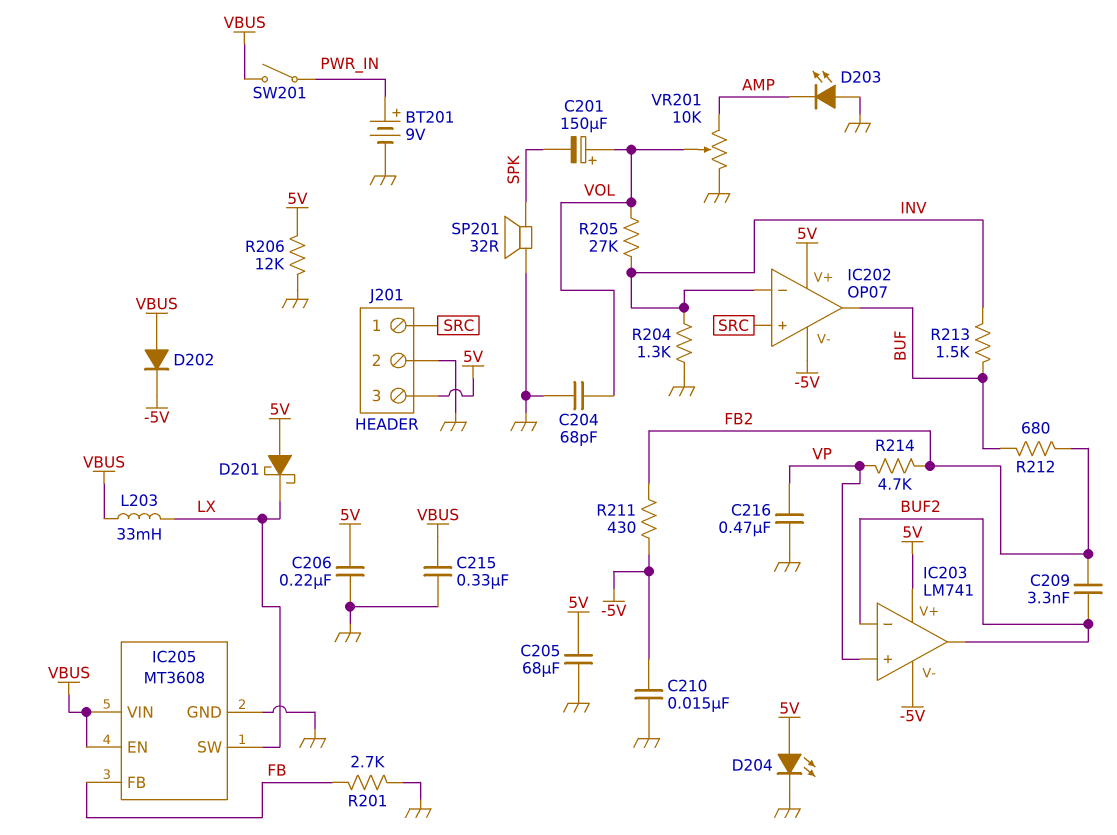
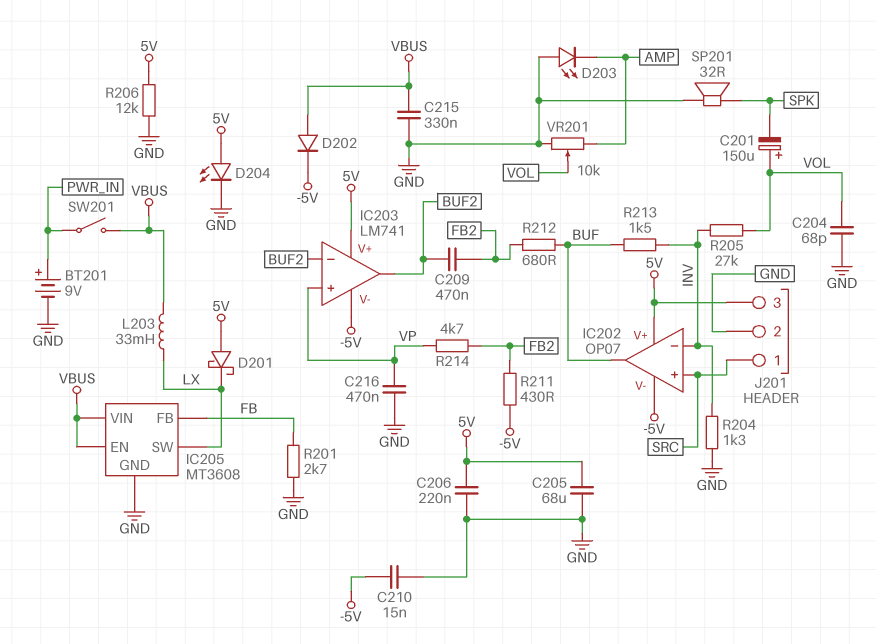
C209: 3.3nF (BUF2, FB2) -> 470nF (BUF2, FB2)

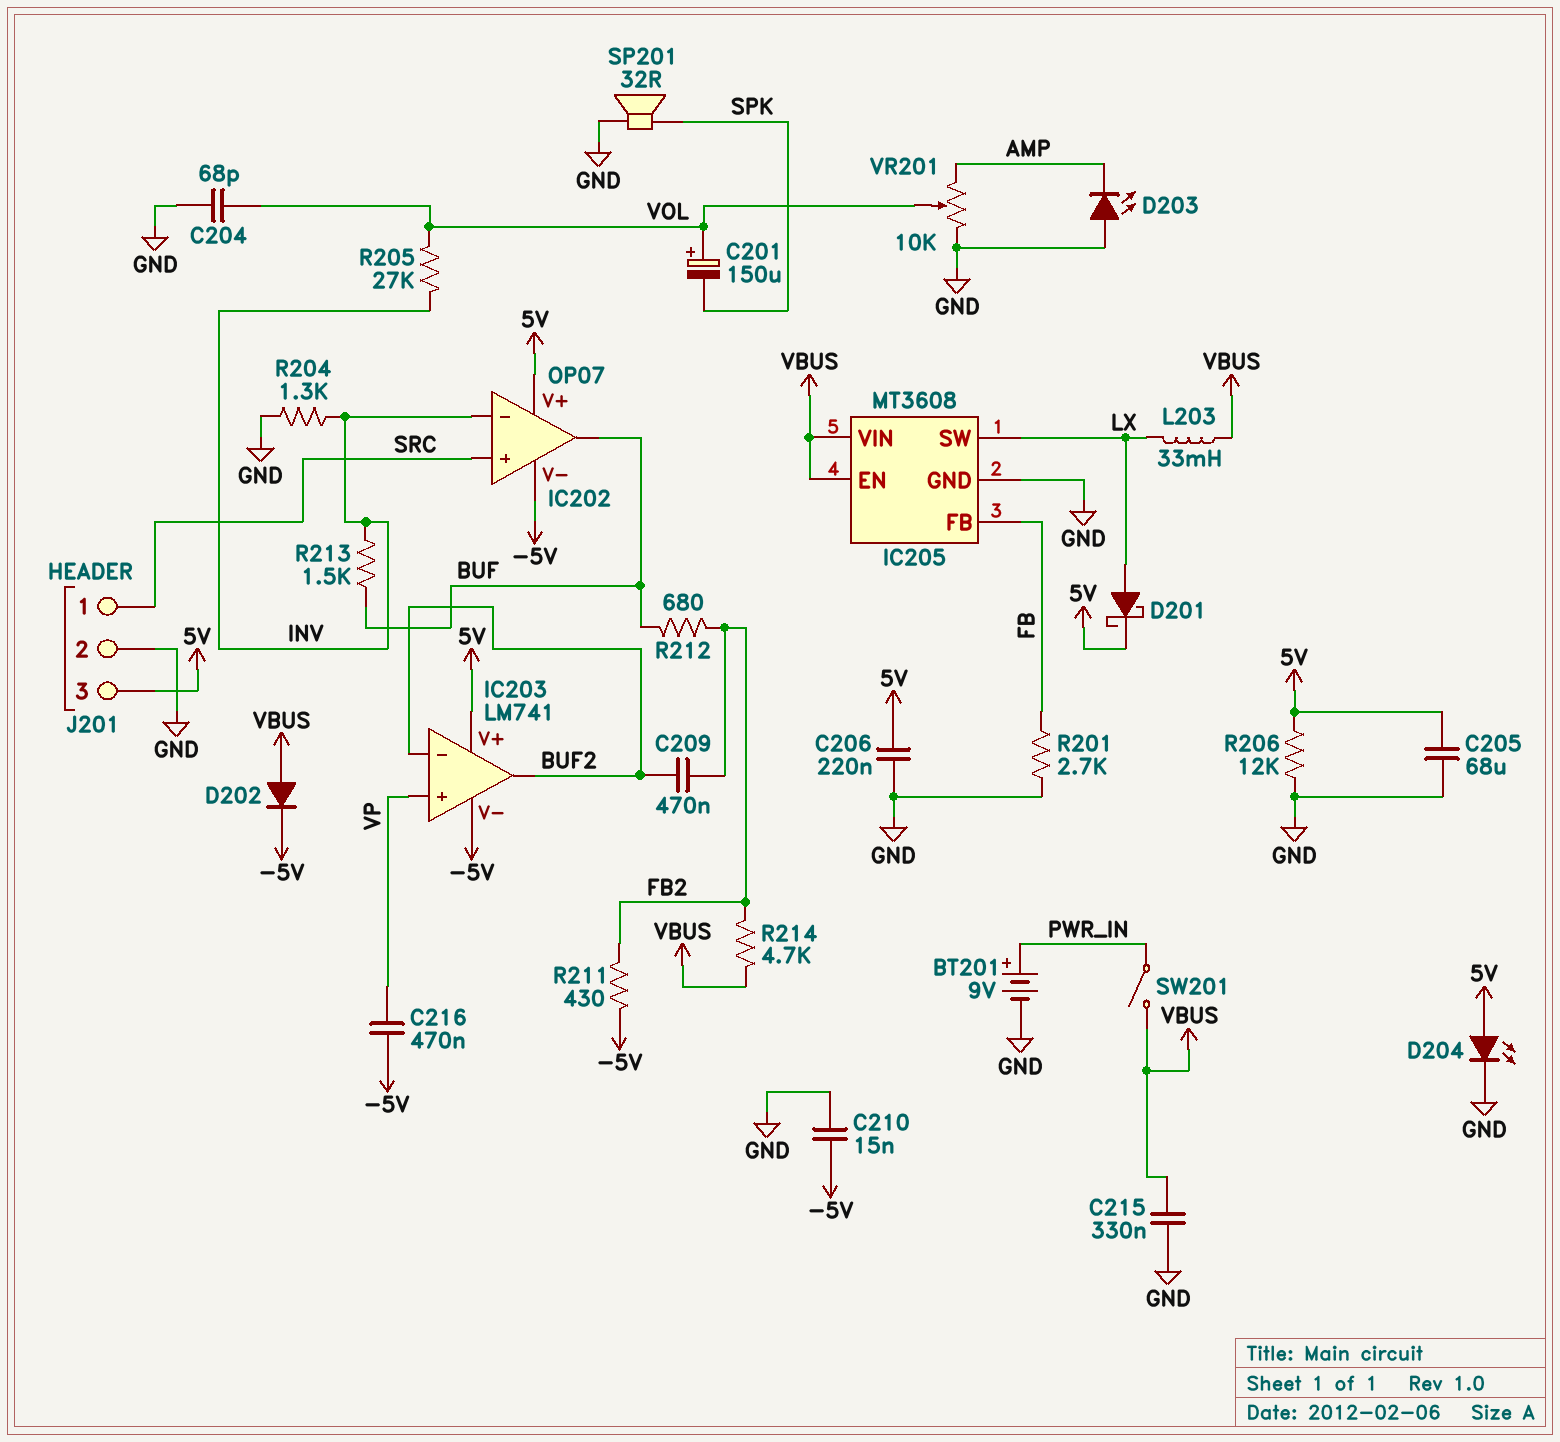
C216: 470nF (GND, VP) -> 470nF (-5V, VP)
D201: schottky (A 5V, K LX) -> schottky (A LX, K 5V)
R214: 4.7k (FB2, VP) -> 4.7k (FB2, VBUS)

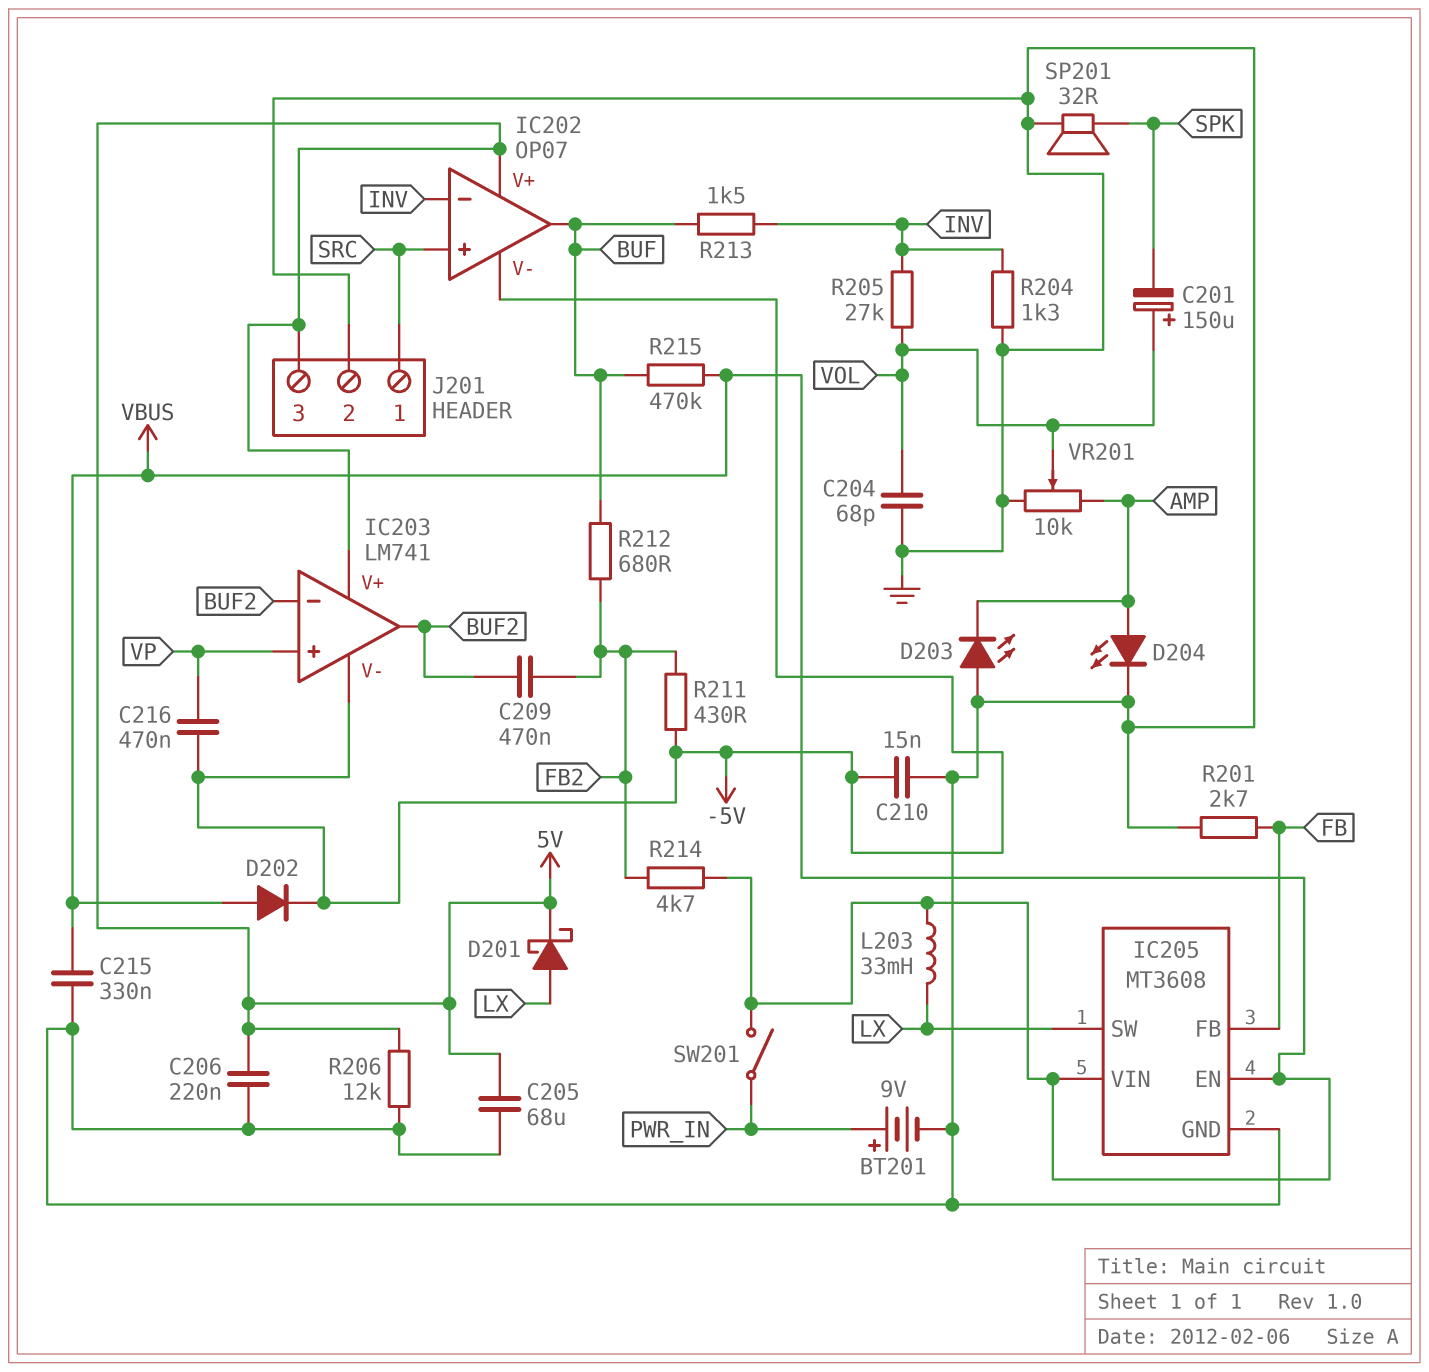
D204: LED (A 5V, K GND) -> LED (A AMP, K GND)
R215: none -> 470k (BUF, VBUS)

